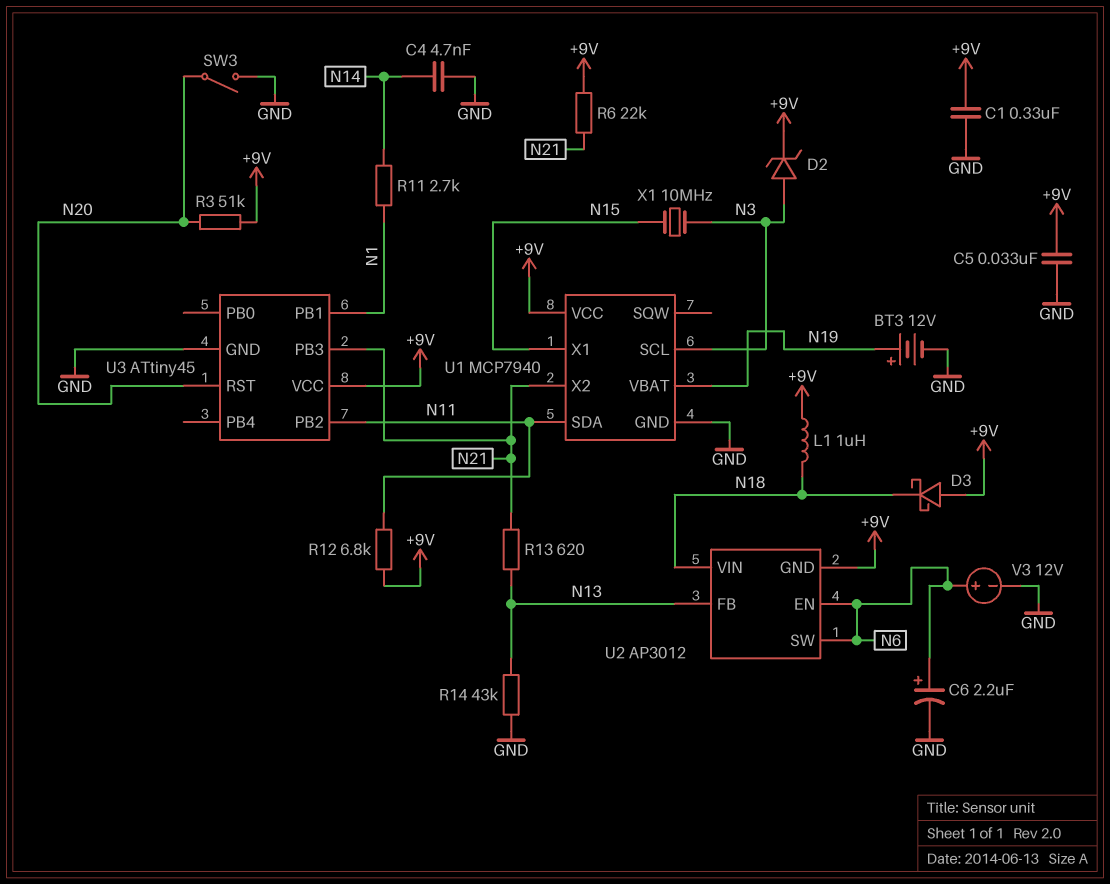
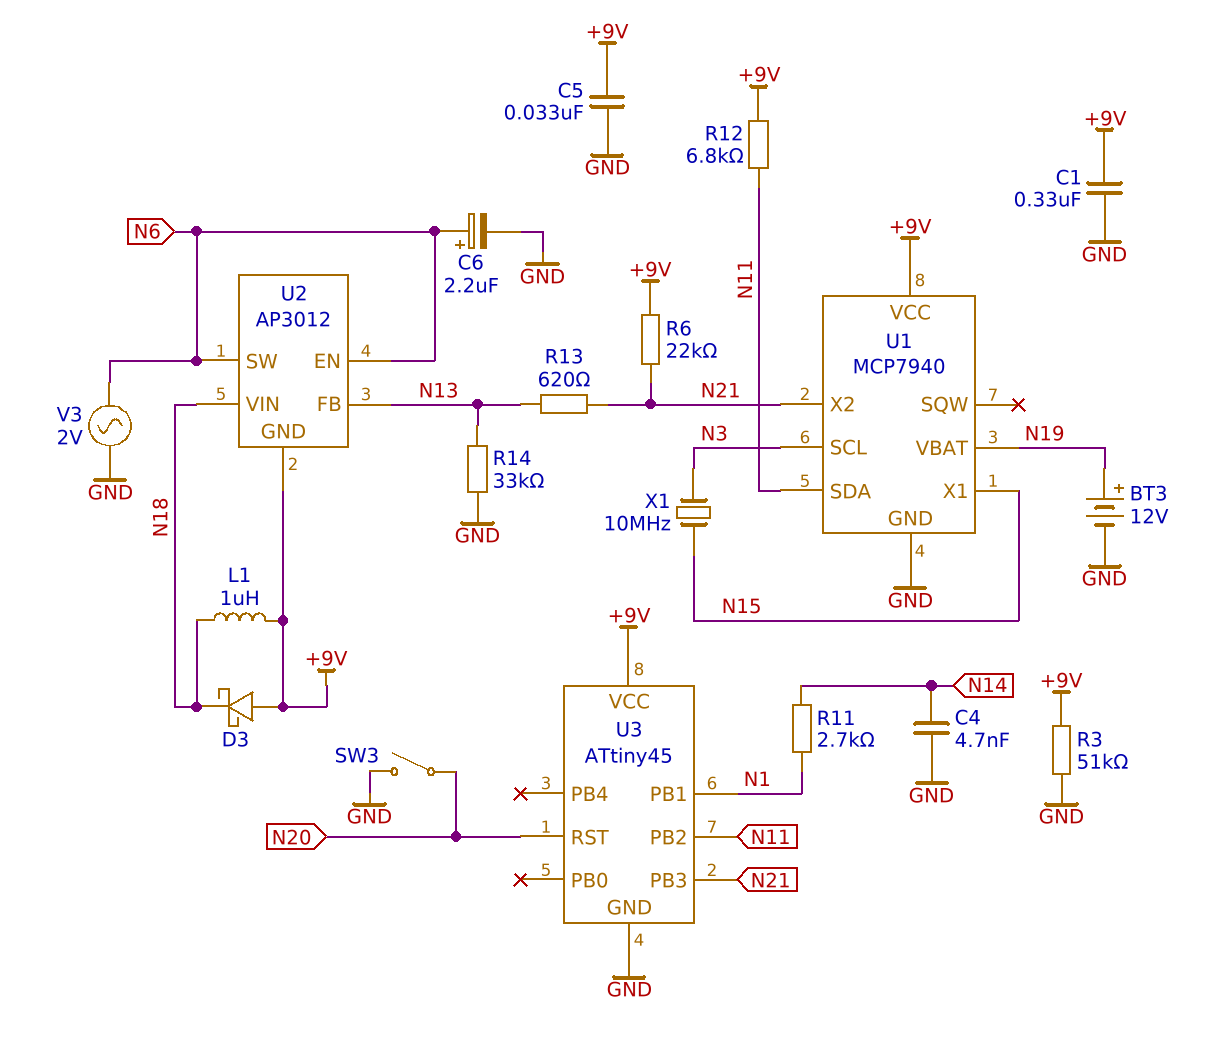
D2: zener (A N3, K +9V) -> none
R3: 51k (+9V, N20) -> 51k (+9V, GND)
R14: 43k (GND, N13) -> 33k (GND, N13)
V3: 12V (plus N6, minus GND) -> AC 2V (GND, N6)

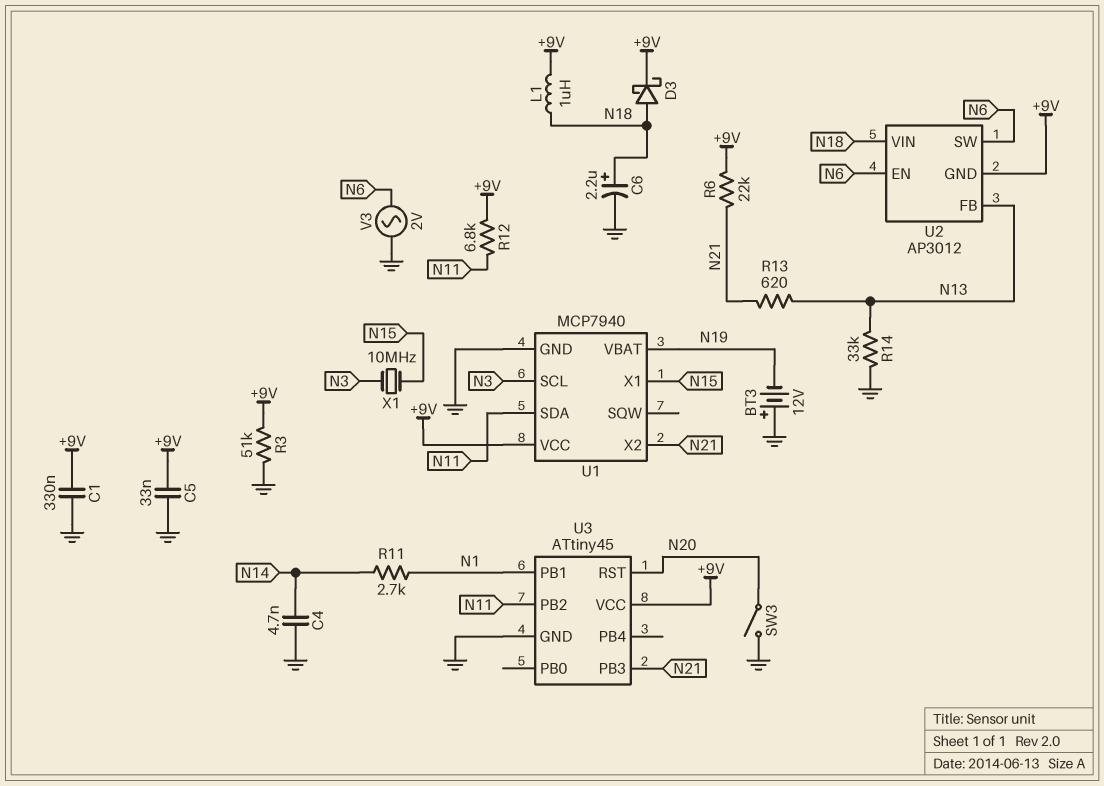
BT3: 12V (plus N19, minus GND) -> 12V (plus GND, minus N19)
C6: 2.2uF (plus N6, minus GND) -> 2.2uF (plus N18, minus GND)
D3: schottky (A +9V, K N18) -> schottky (A N18, K +9V)

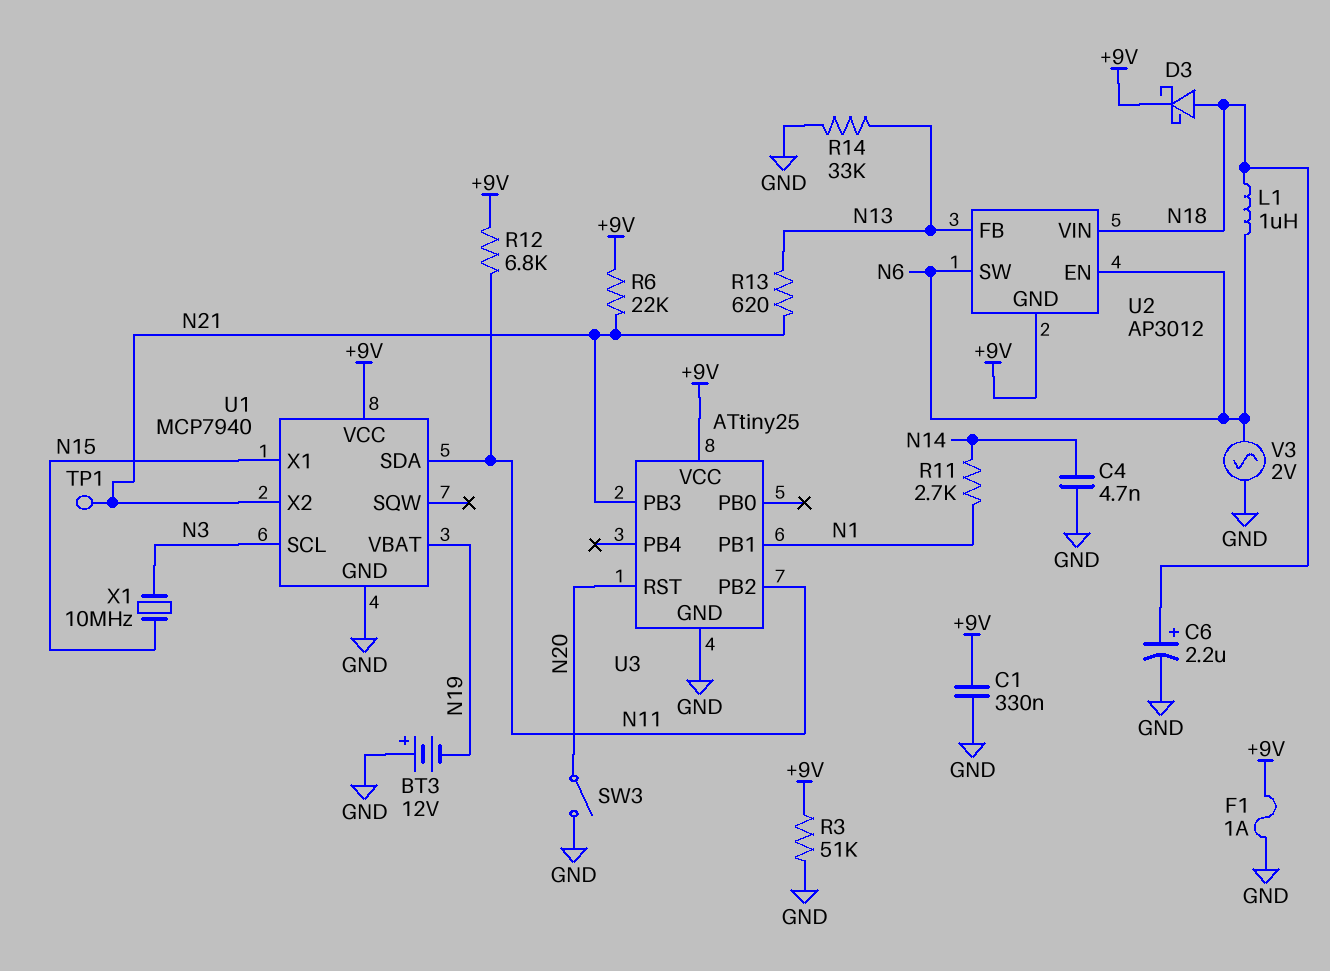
C5: 33nF (+9V, GND) -> none
F1: none -> 1A (+9V, GND)
L1: 1uH (+9V, N18) -> 1uH (N6, N18)
TP1: none -> test point (N21)
U3: ATtiny45 -> ATtiny25

